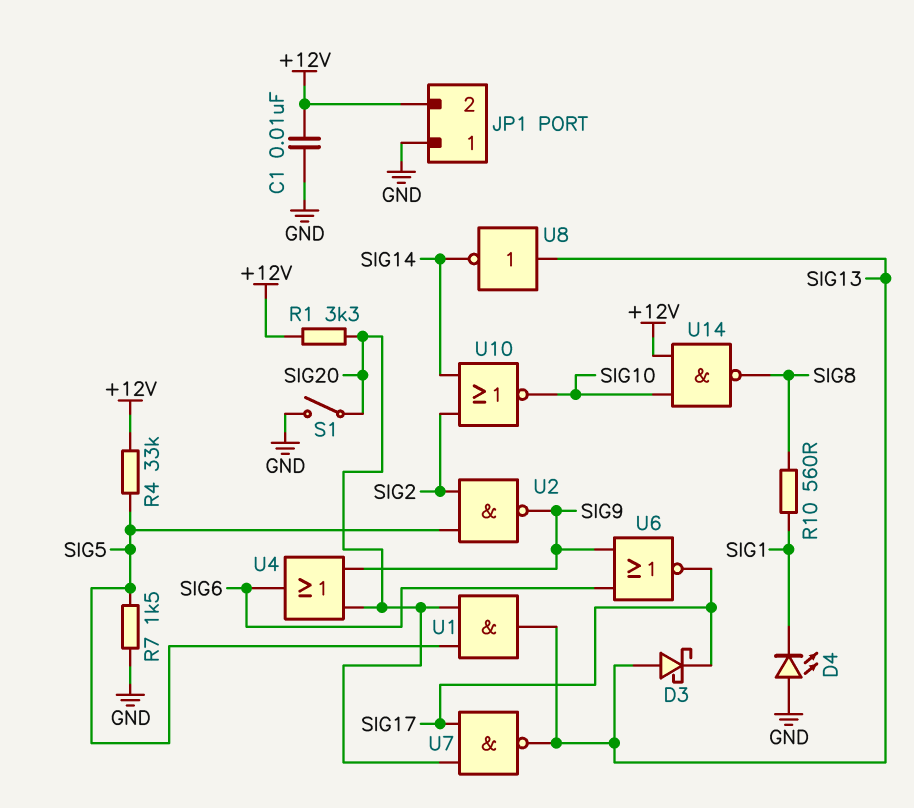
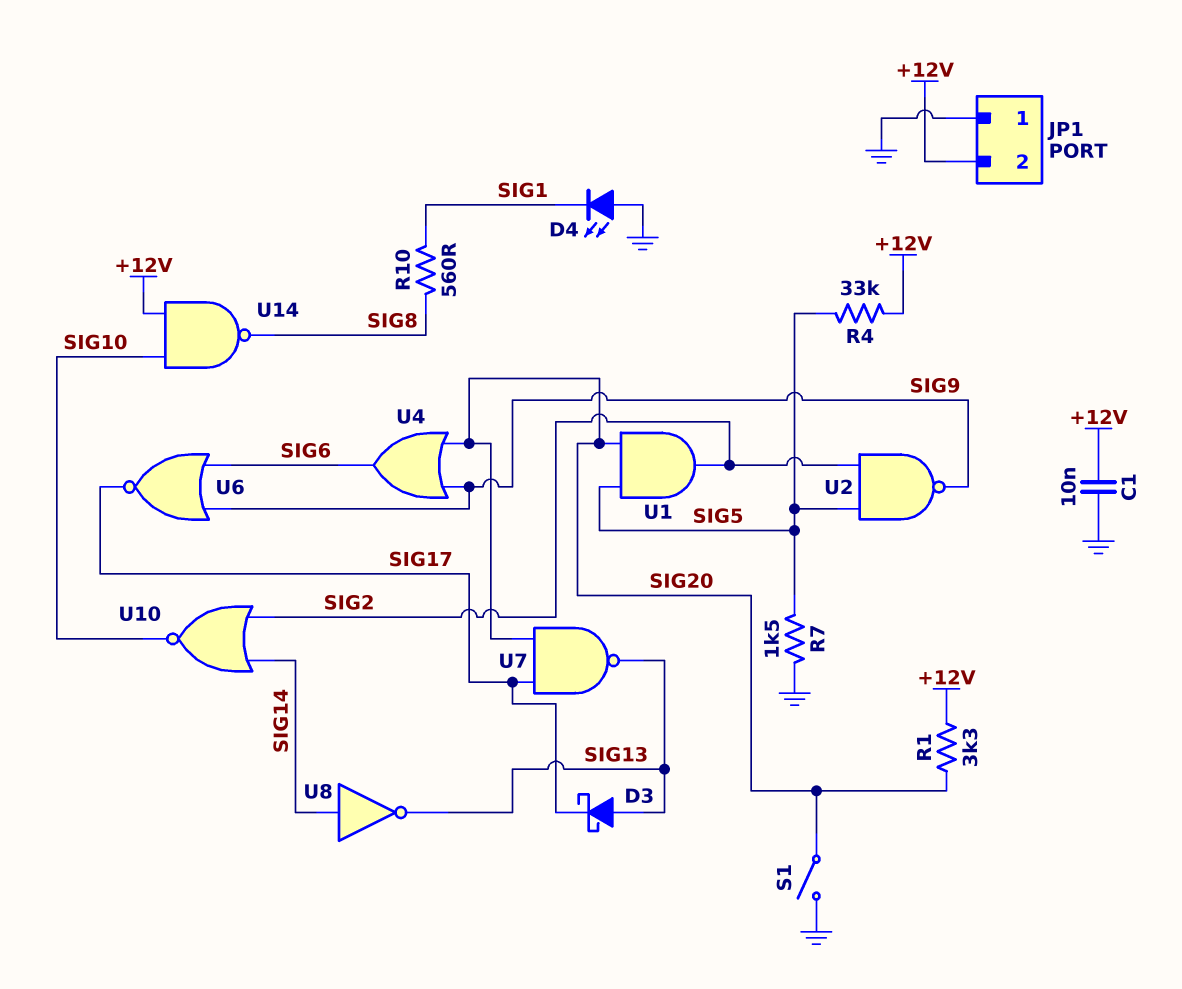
U1: AND (in SIG5, in SIG20, out SIG13) -> AND (in SIG5, in SIG20, out SIG2)
U8: NOT (in SIG13, out SIG14) -> NOT (in SIG14, out SIG13)

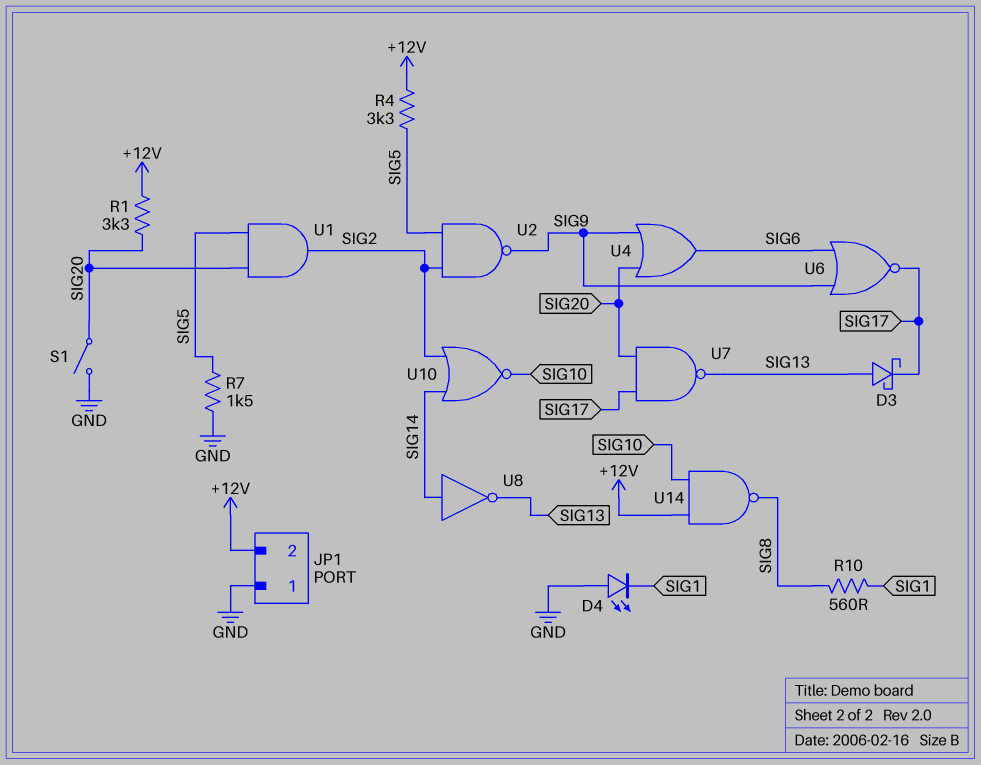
C1: 10nF (+12V, GND) -> none
R4: 33k (+12V, SIG5) -> 3.3k (+12V, SIG5)

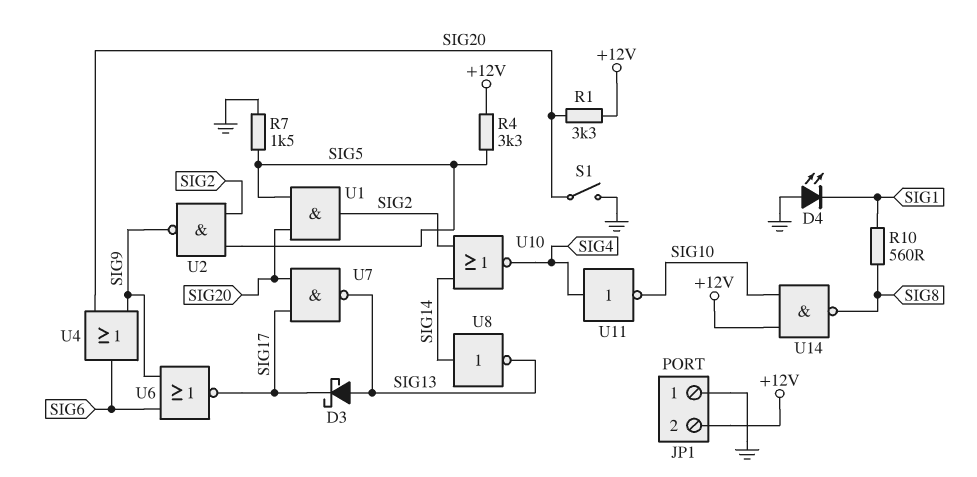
U10: NOR (in SIG2, in SIG14, out SIG10) -> NOR (in SIG2, in SIG14, out SIG4)
U11: none -> NOT (in SIG4, out SIG10)

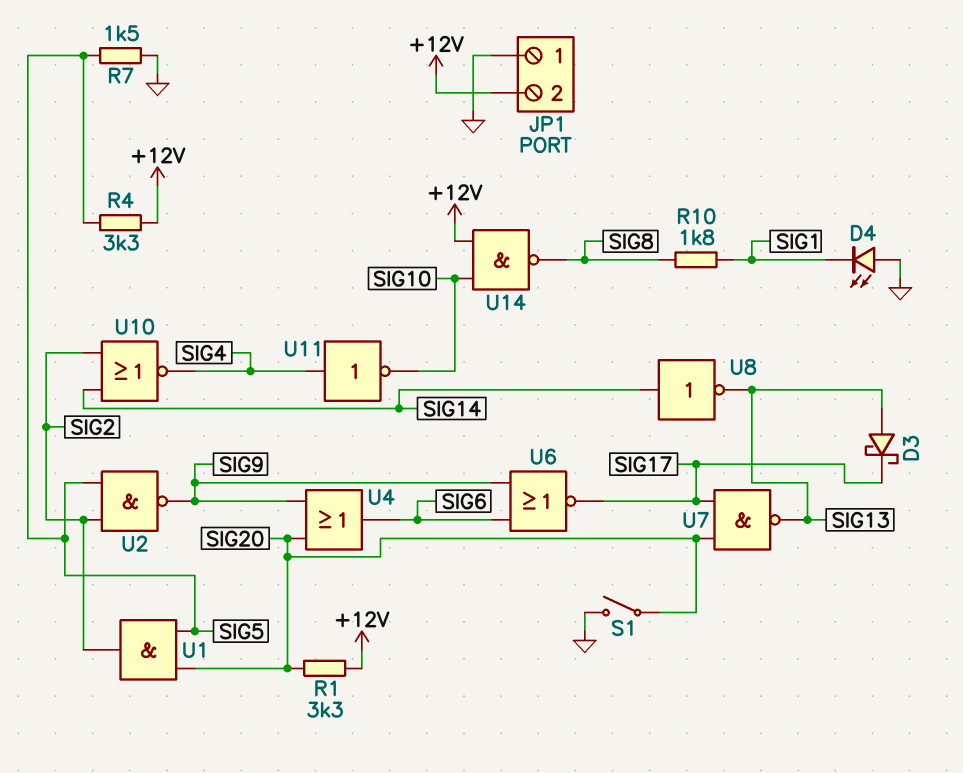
R10: 560 (SIG1, SIG8) -> 1.8k (SIG1, SIG8)

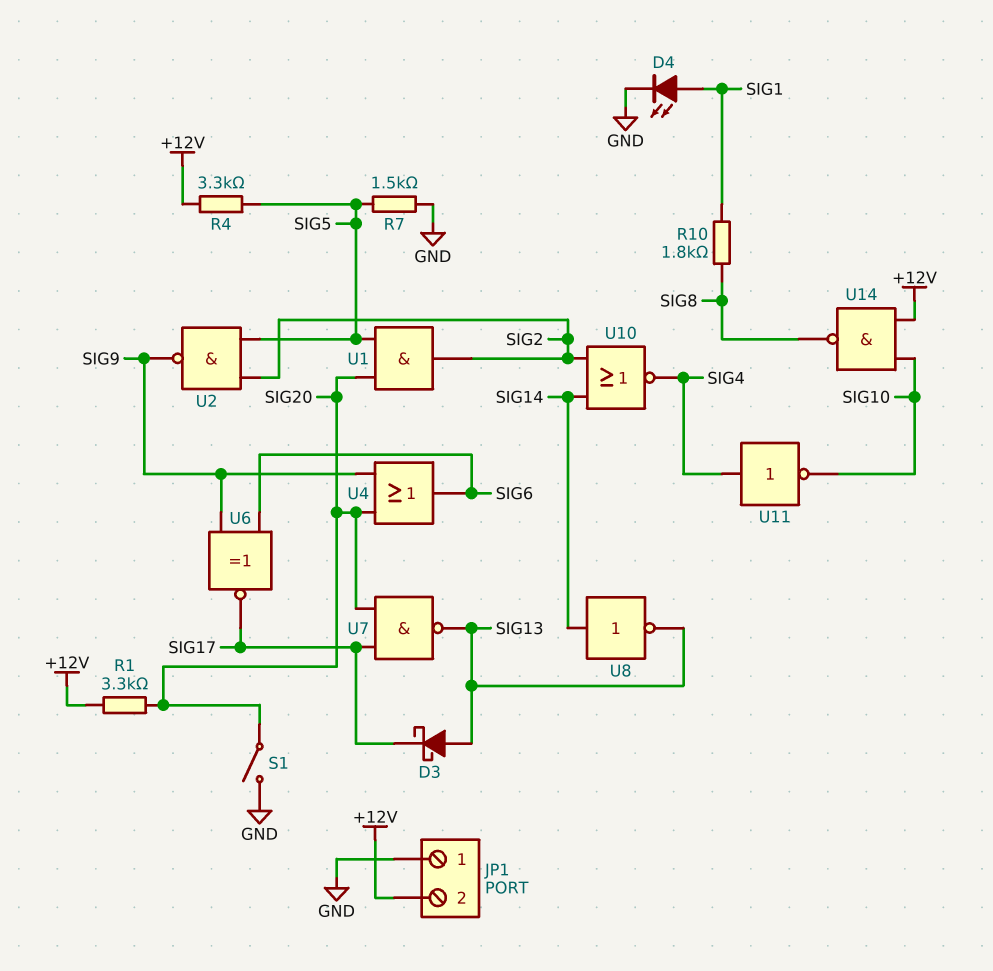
D4: LED (A GND, K SIG1) -> LED (A SIG1, K GND)
U6: NOR (in SIG6, in SIG9, out SIG17) -> XNOR (in SIG6, in SIG9, out SIG17)

